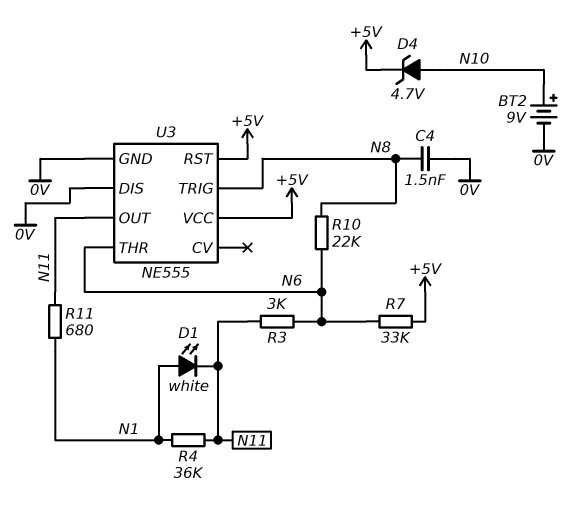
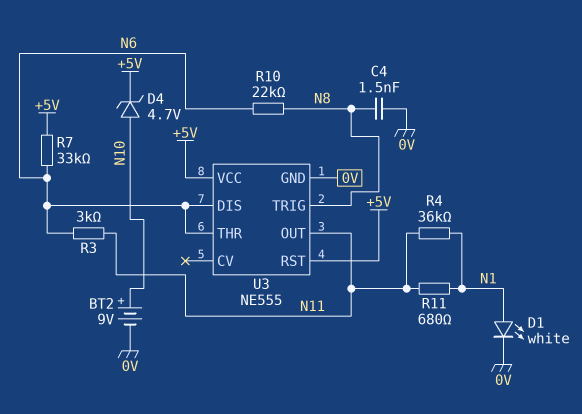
D1: LED white (A N1, K N11) -> LED white (A N1, K 0V)
U3 pin DIS: 0V -> N6

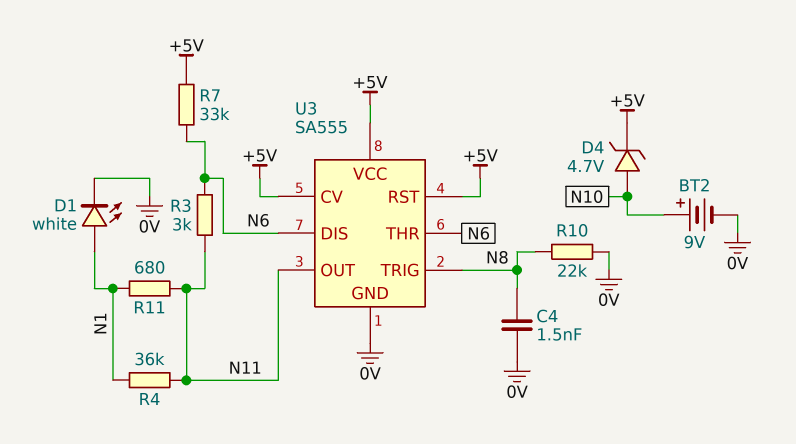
R10: 22k (N6, N8) -> 22k (0V, N8)
U3: NE555 -> SA555
U3 pin CV: none -> +5V

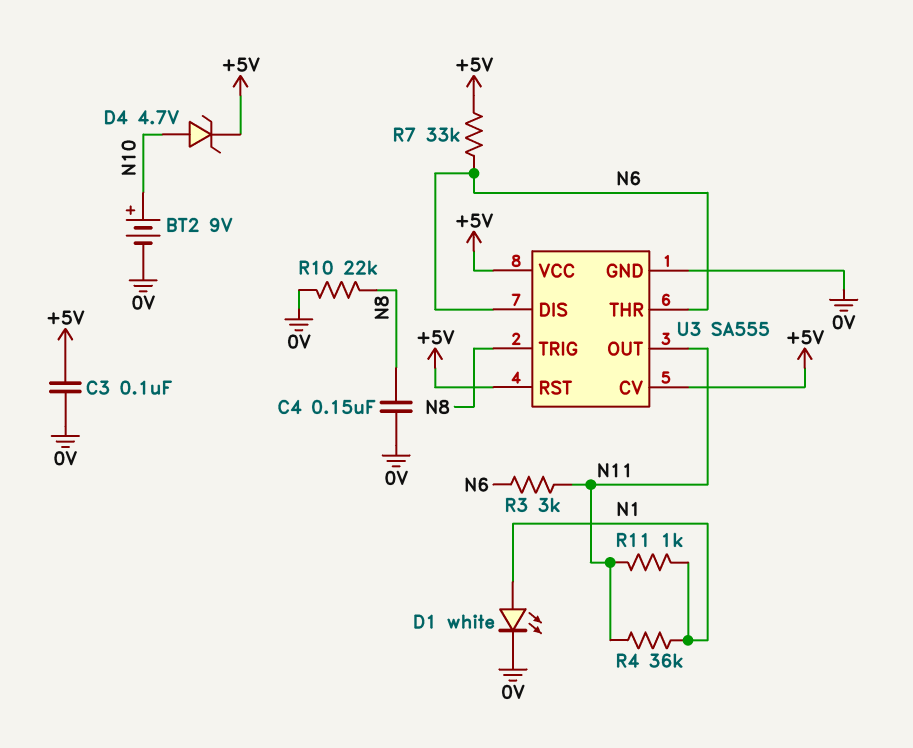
C3: none -> 100nF (+5V, 0V)
C4: 1.5nF (0V, N8) -> 150nF (0V, N8)
R11: 680 (N1, N11) -> 1k (N1, N11)

